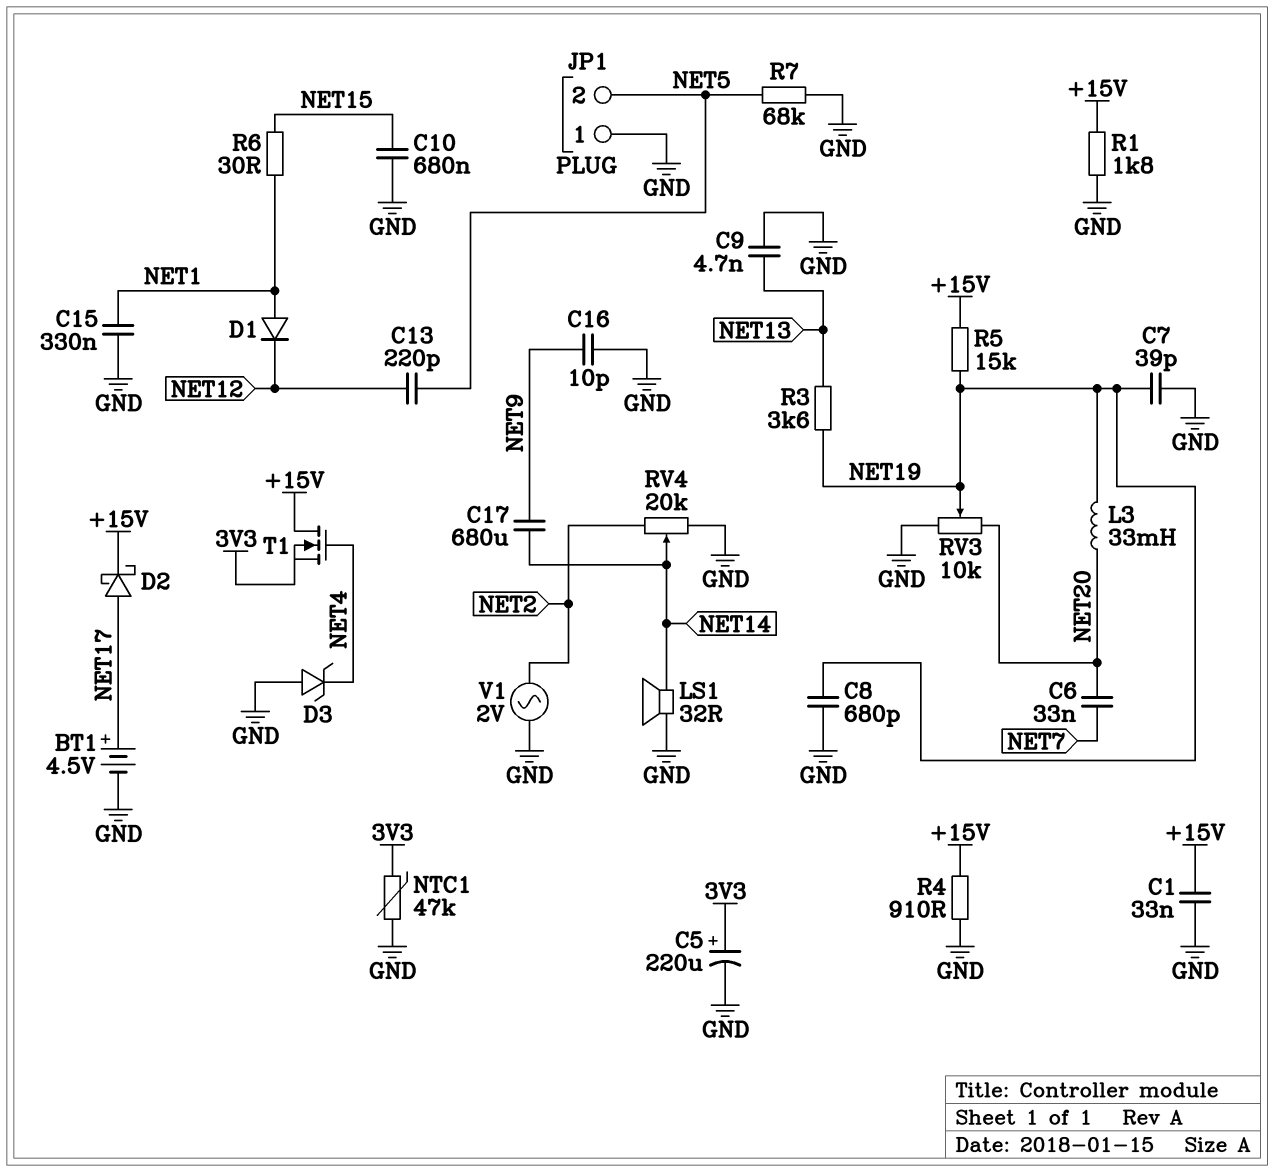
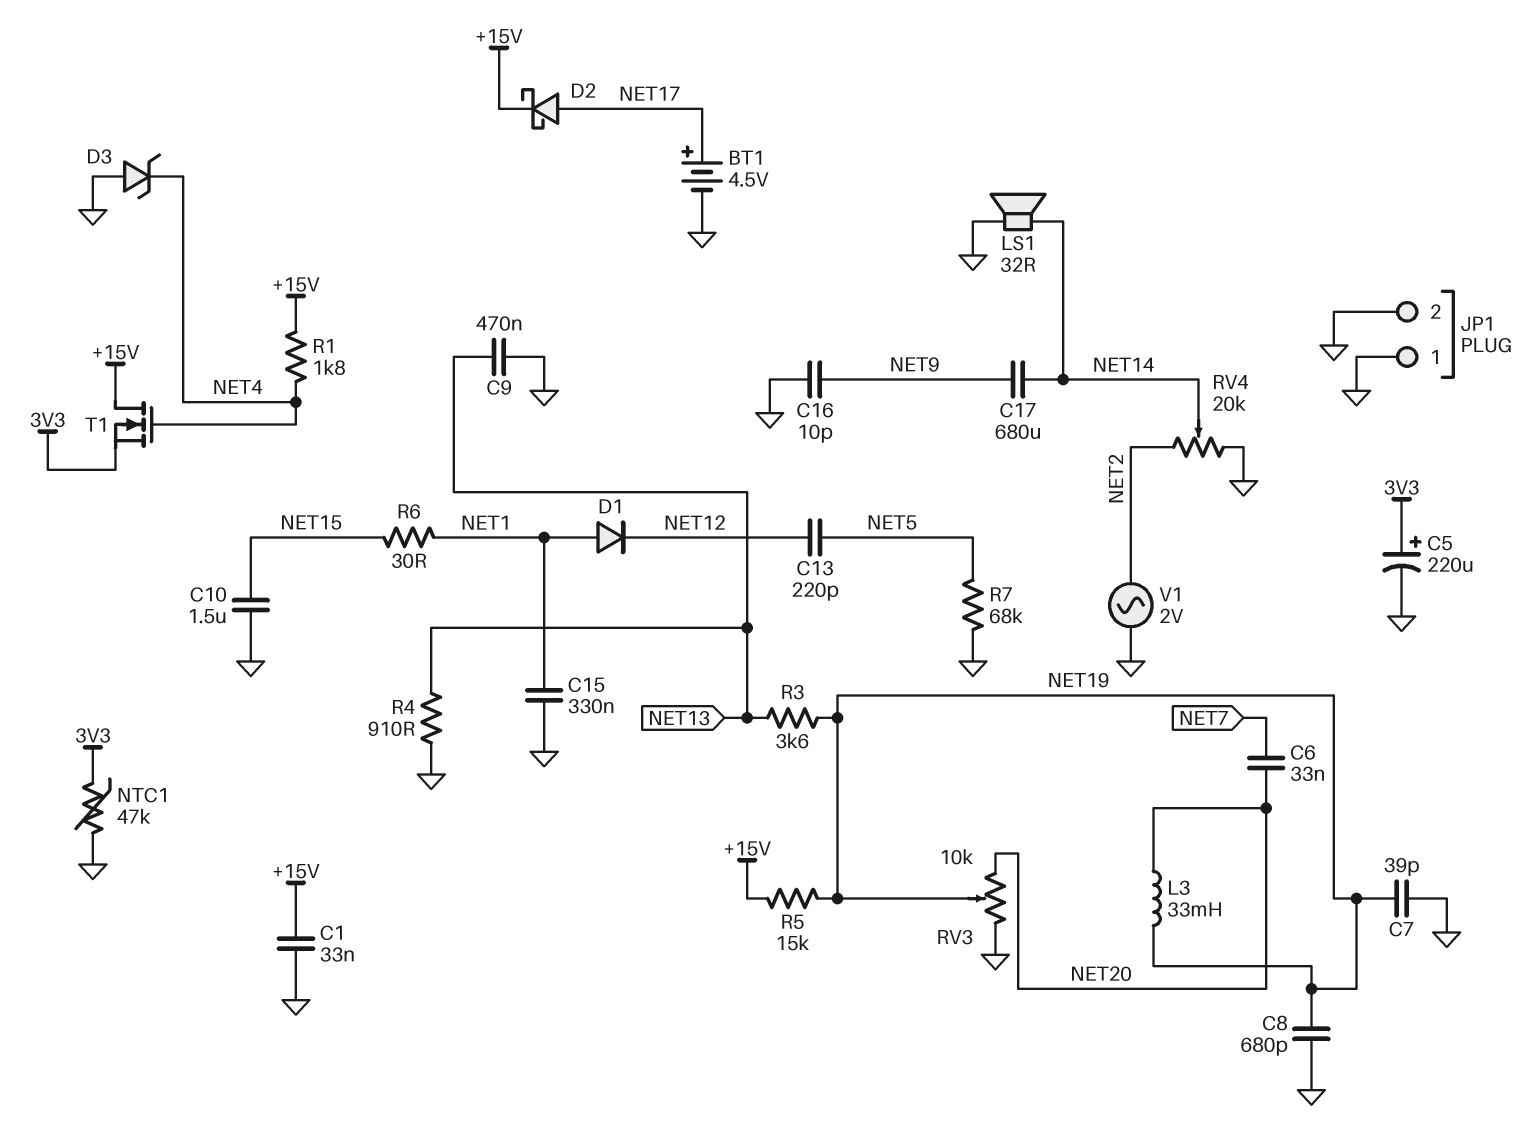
C9: 4.7nF (GND, NET13) -> 470nF (GND, NET13)
C10: 680nF (GND, NET15) -> 1.5uF (GND, NET15)
JP1 pin 2: NET5 -> GND
R1: 1.8k (+15V, GND) -> 1.8k (+15V, NET4)
R4: 910 (+15V, GND) -> 910 (GND, NET13)

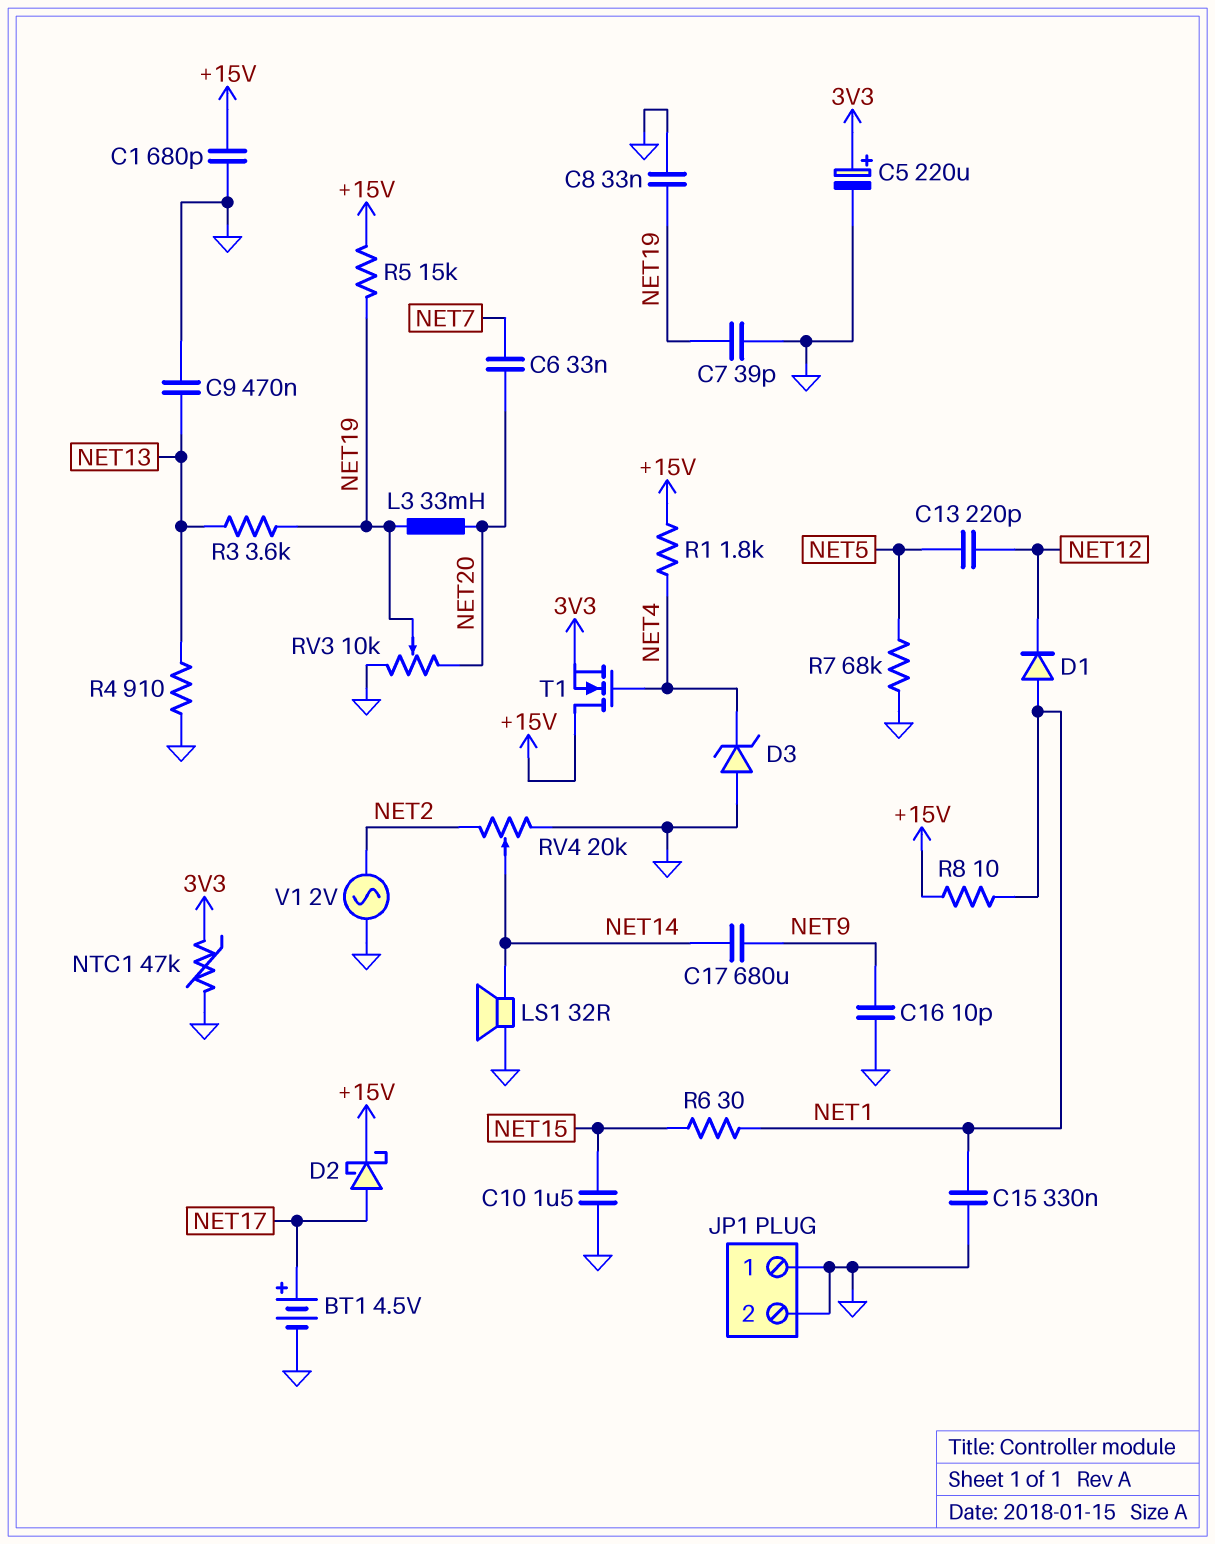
C1: 33nF (+15V, GND) -> 680pF (+15V, GND)
C8: 680pF (GND, NET19) -> 33nF (GND, NET19)
R8: none -> 10 (+15V, NET1)

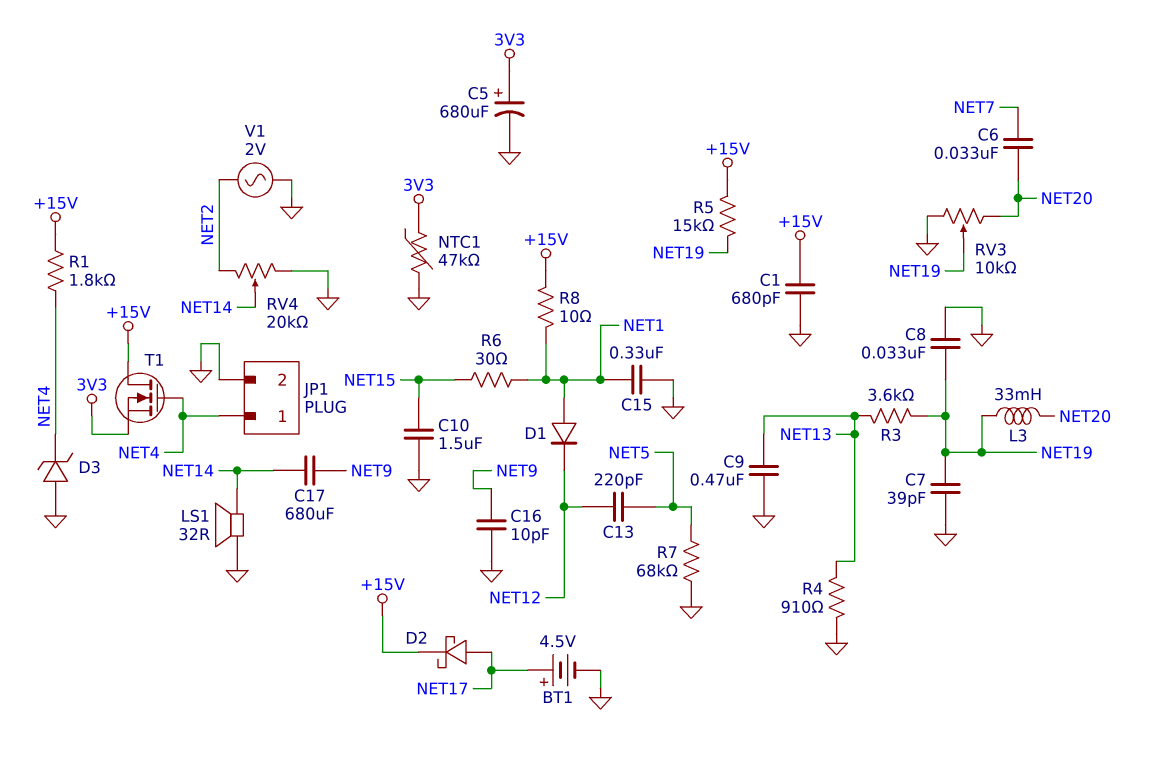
C5: 220uF (plus 3V3, minus GND) -> 680uF (plus 3V3, minus GND)
JP1 pin 1: GND -> NET4

